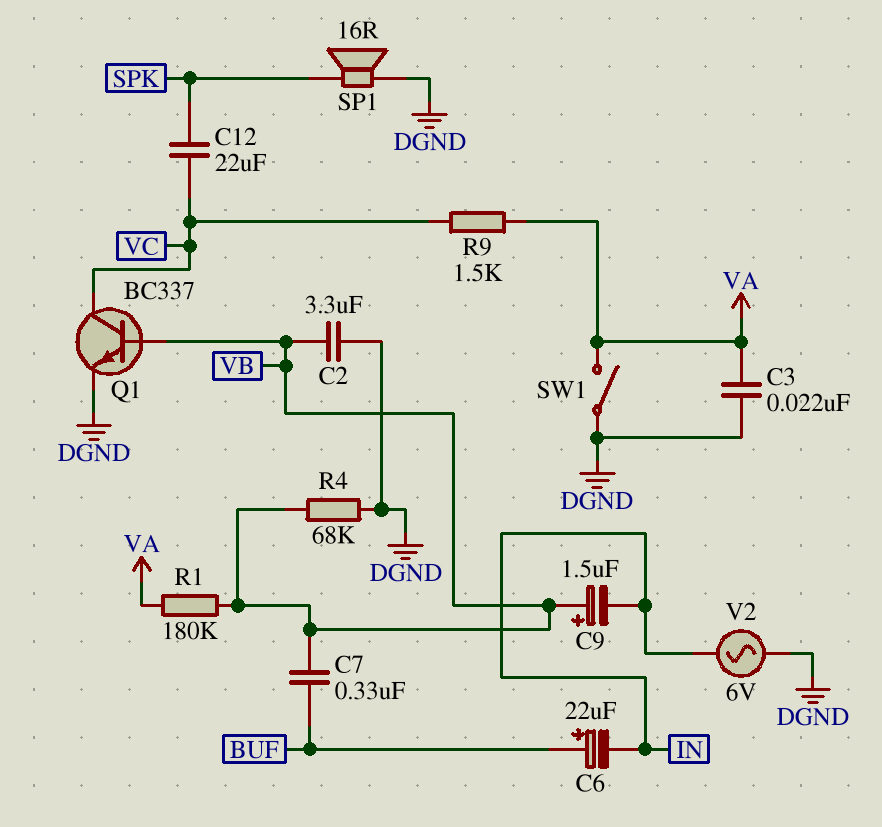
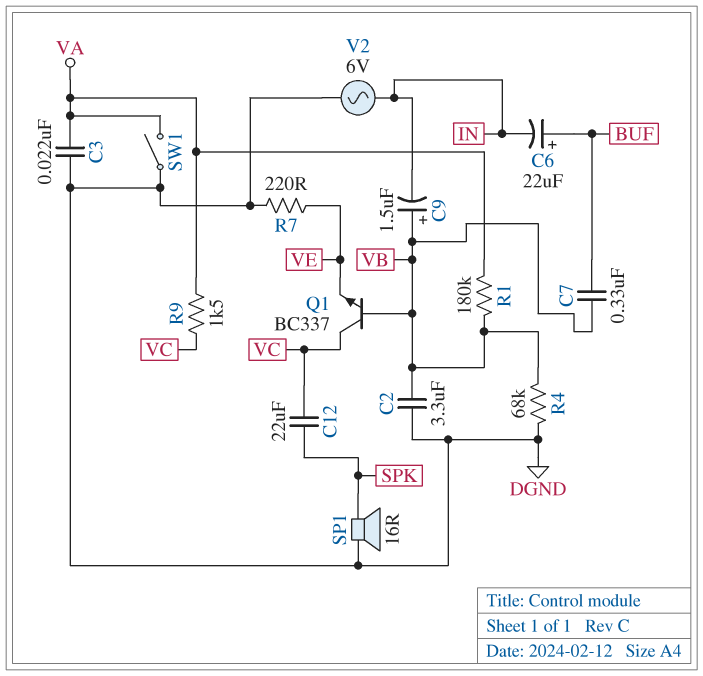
Q1: NPN BC337 (B VB, C VC, E DGND) -> NPN BC337 (B VB, C VC, E VE)
R7: none -> 220 (DGND, VE)

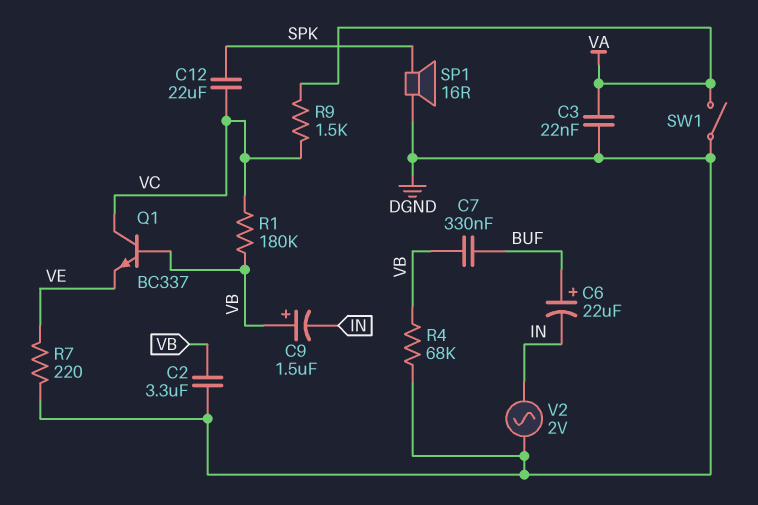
R1: 180k (VA, VB) -> 180k (VB, VC)
V2: AC 6V (DGND, IN) -> AC 2V (DGND, IN)

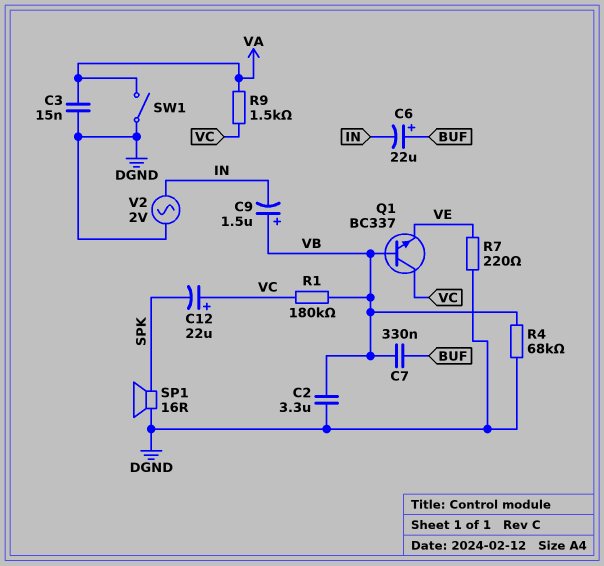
C3: 22nF (DGND, VA) -> 15nF (DGND, VA)
C12: 22uF (SPK, VC) -> 22uF (plus VC, minus SPK)

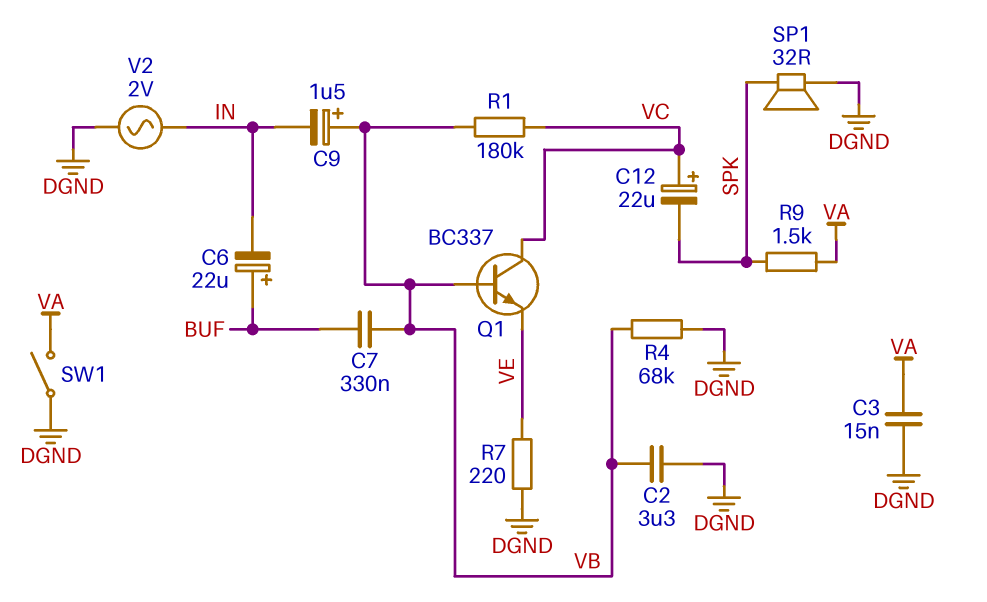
R9: 1.5k (VA, VC) -> 1.5k (SPK, VA)
SP1: speaker 16R (DGND, SPK) -> speaker 32R (DGND, SPK)

